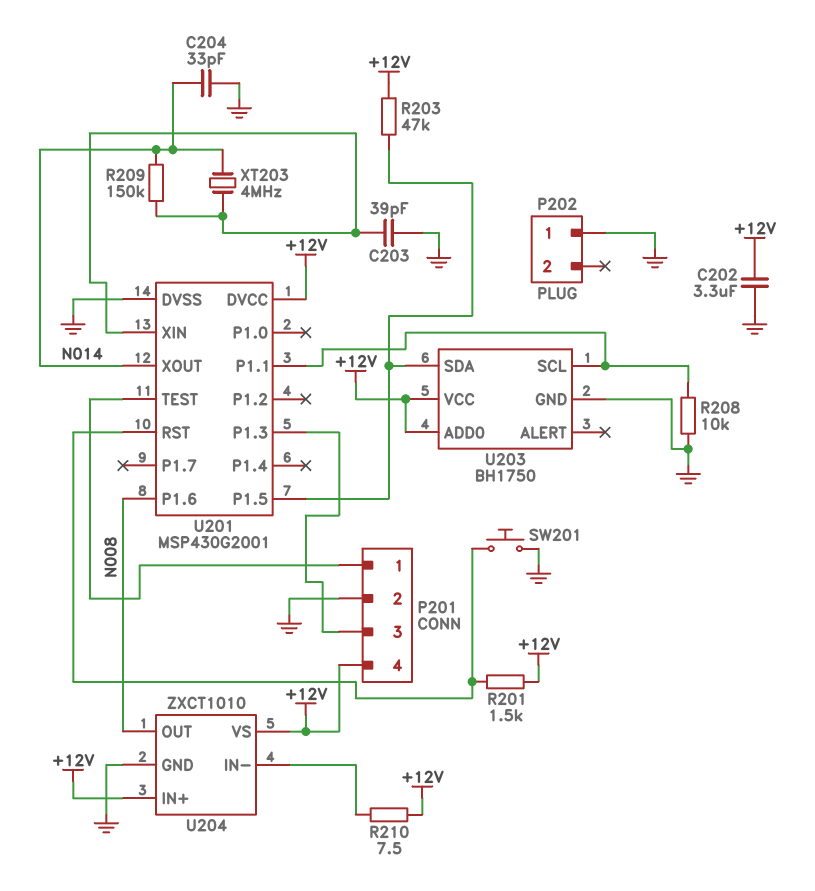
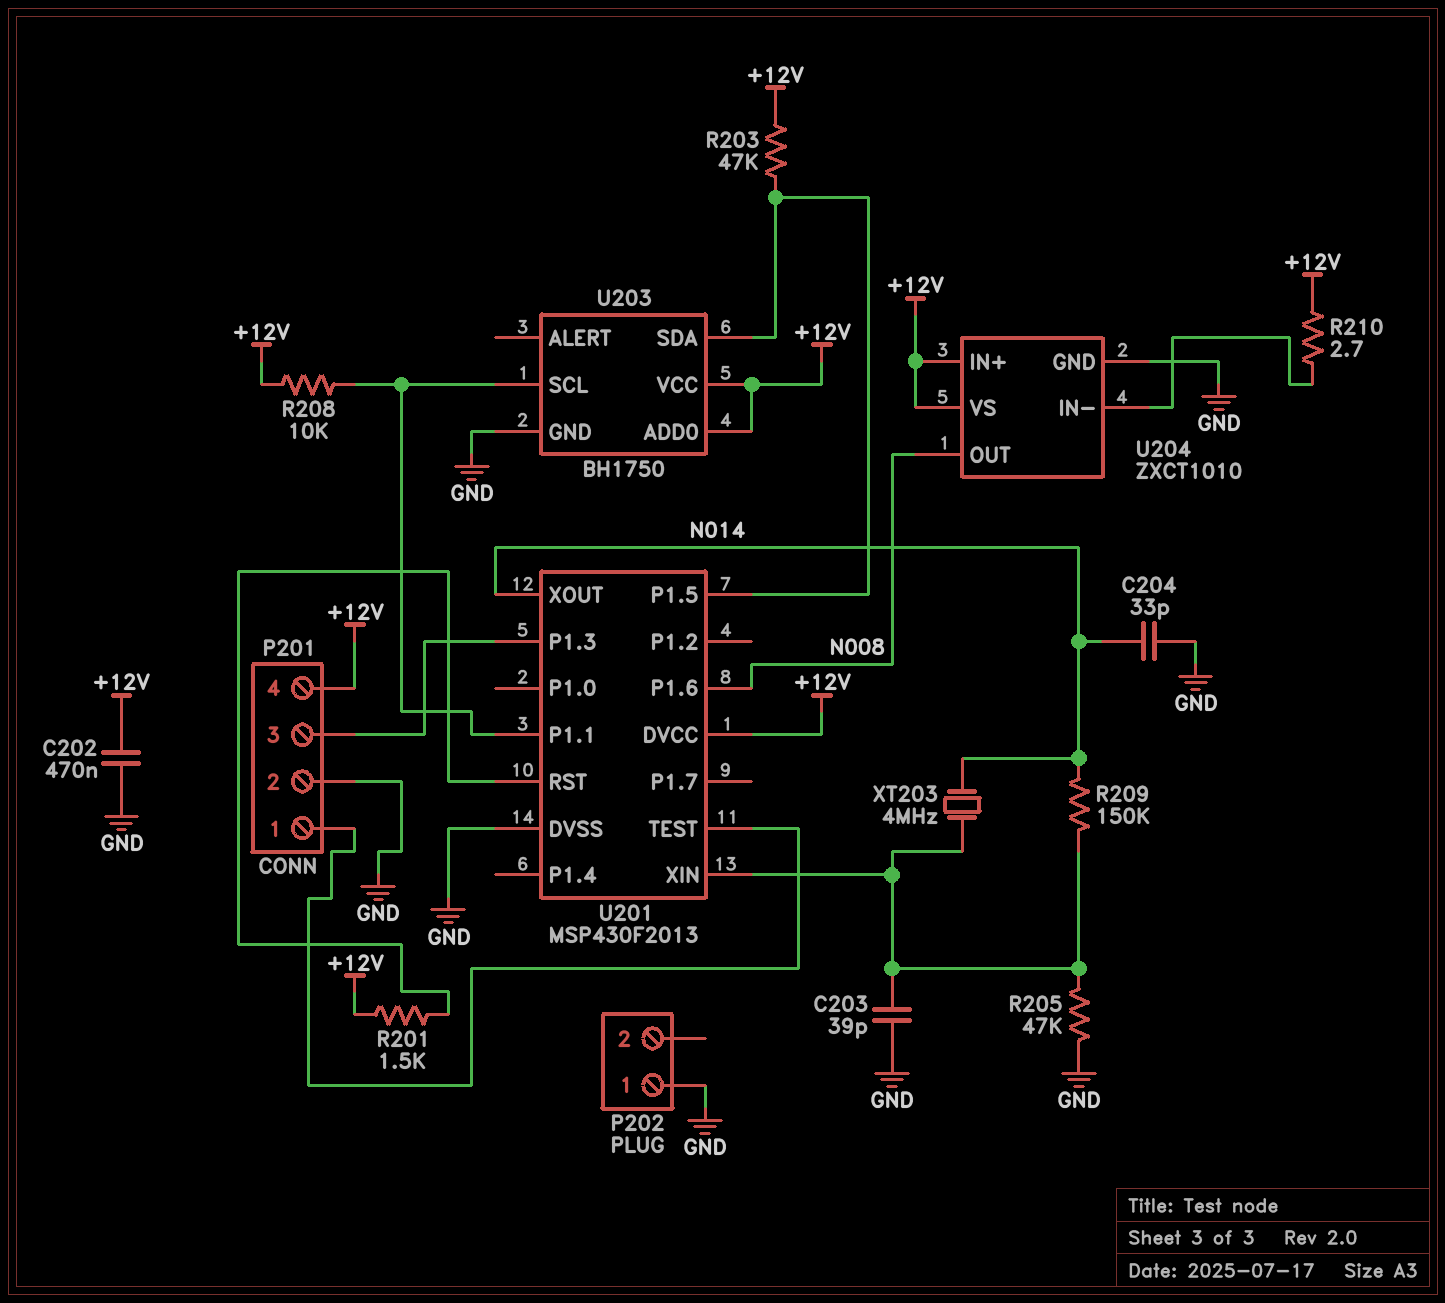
C202: 3.3uF (+12V, GND) -> 470nF (+12V, GND)
R205: none -> 47k (GND, U201/XIN)
R208: 10k (GND, U201/P1.1) -> 10k (+12V, U201/P1.1)
R210: 7.5 (+12V, U204/IN-) -> 2.7 (+12V, U204/IN-)
SW201: button (GND, U201/RST) -> none
U201: MSP430G2001 -> MSP430F2013

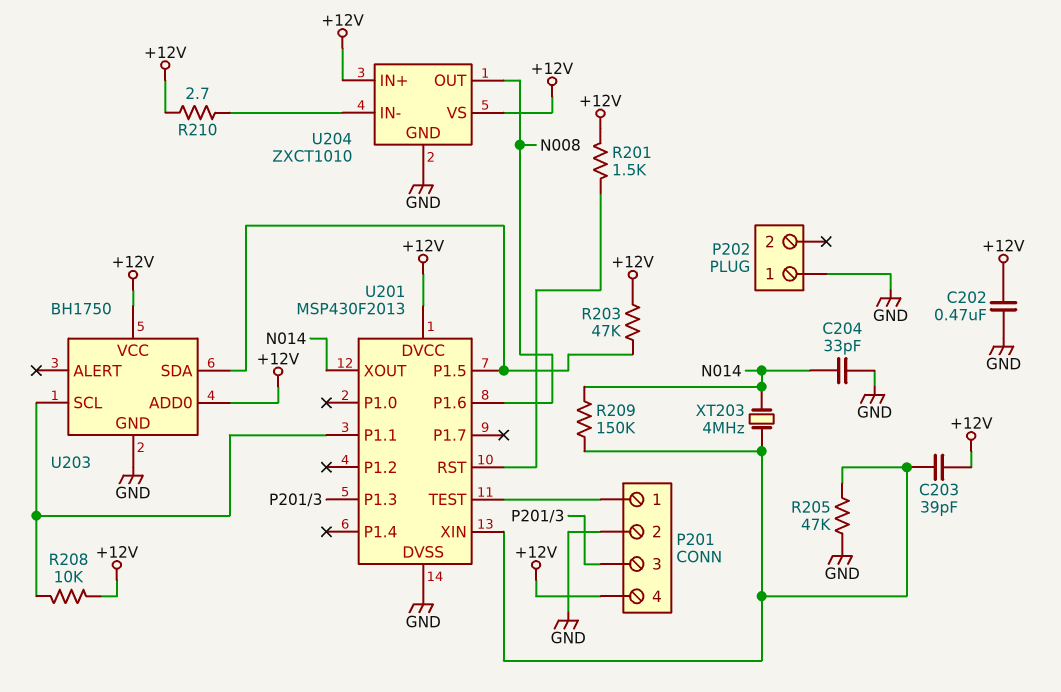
C203: 39pF (GND, U201/XIN) -> 39pF (+12V, U201/XIN)

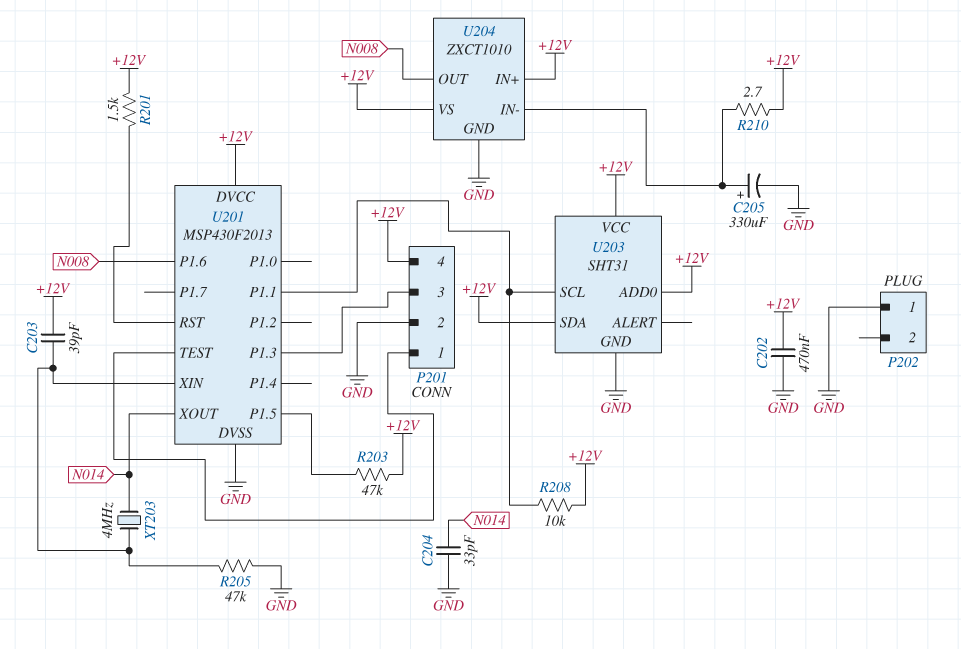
C205: none -> 330uF (plus U204/IN-, minus GND)
R209: 150k (N014, U201/XIN) -> none
U203: BH1750 -> SHT31
U203 pin SDA: U201/P1.5 -> +12V

